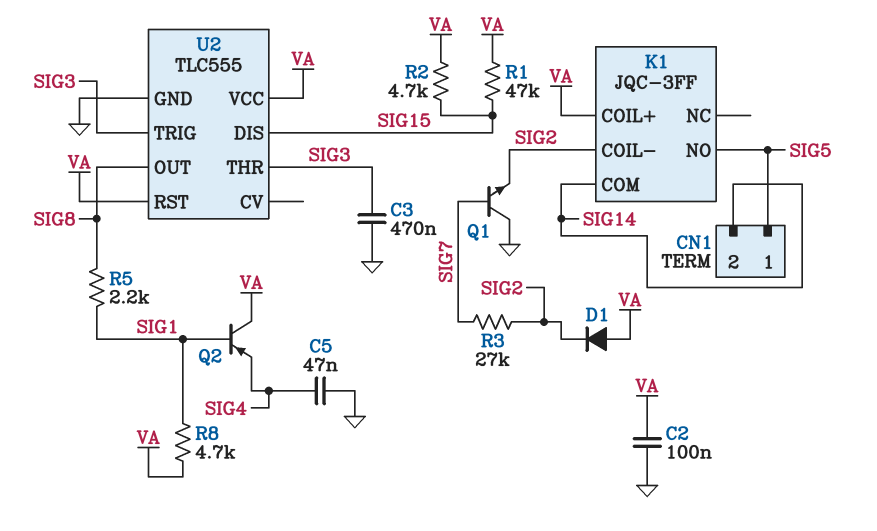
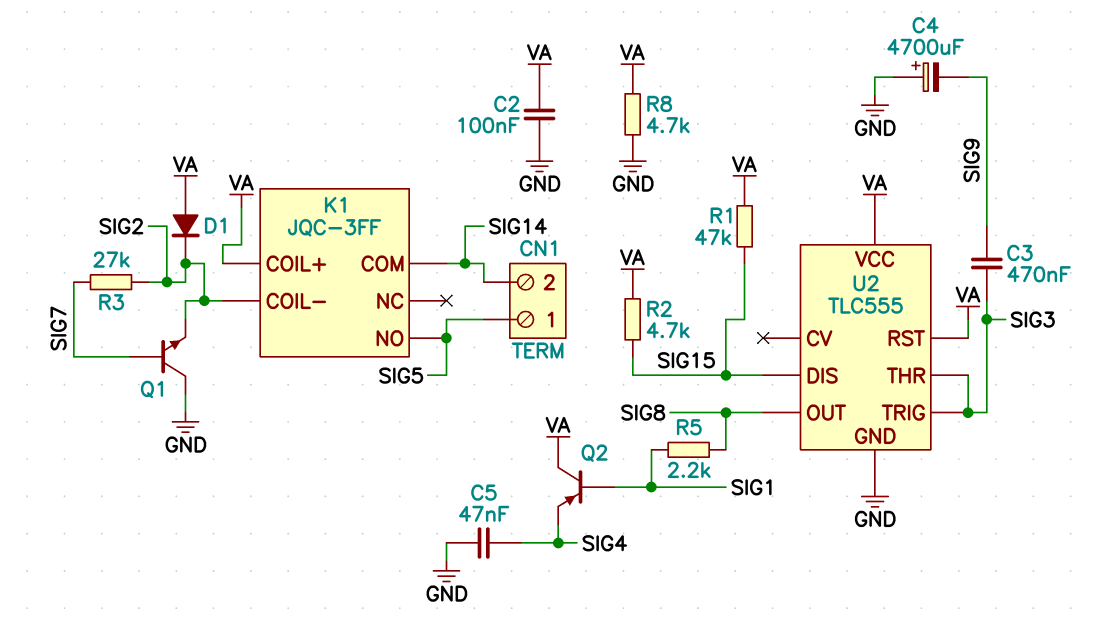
C3: 470nF (GND, SIG3) -> 470nF (SIG3, SIG9)
C4: none -> 4700uF (plus GND, minus SIG9)
R8: 4.7k (SIG1, VA) -> 4.7k (GND, VA)

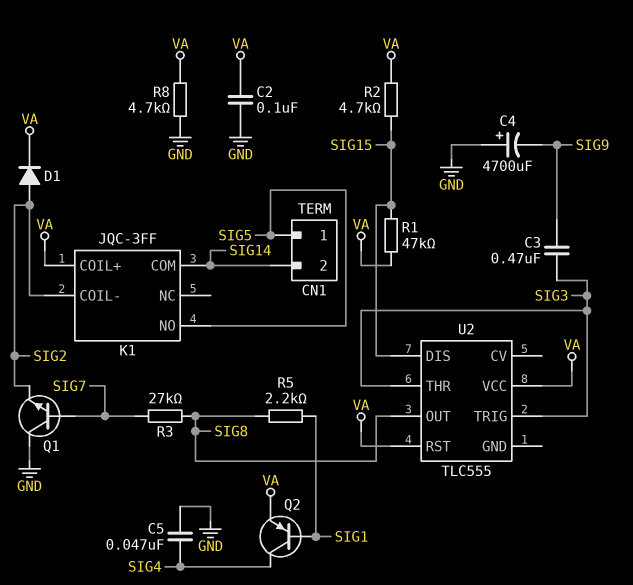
D1: diode (A VA, K SIG2) -> diode (A SIG2, K VA)
Q2: PNP (B SIG1, C VA, E SIG4) -> PNP (B SIG1, C SIG4, E VA)
R3: 27k (SIG2, SIG7) -> 27k (SIG7, SIG8)
U2 pin GND: GND -> none

